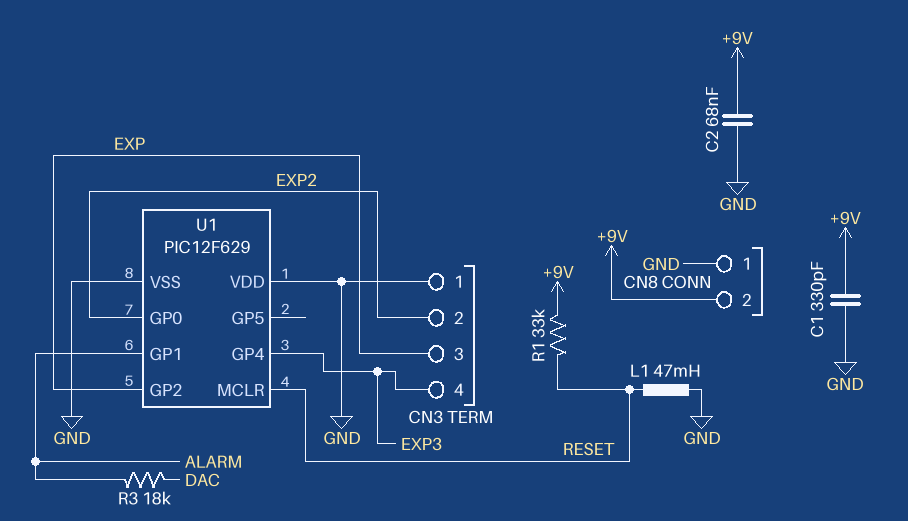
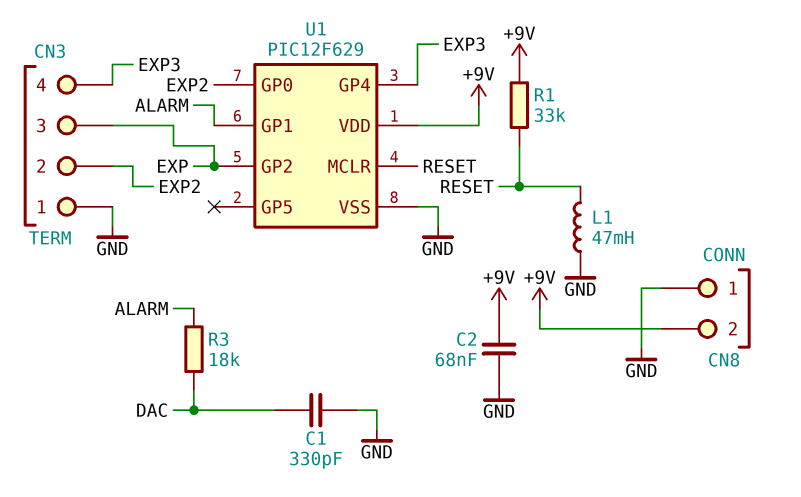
C1: 330pF (+9V, GND) -> 330pF (DAC, GND)
U1 pin VDD: GND -> +9V

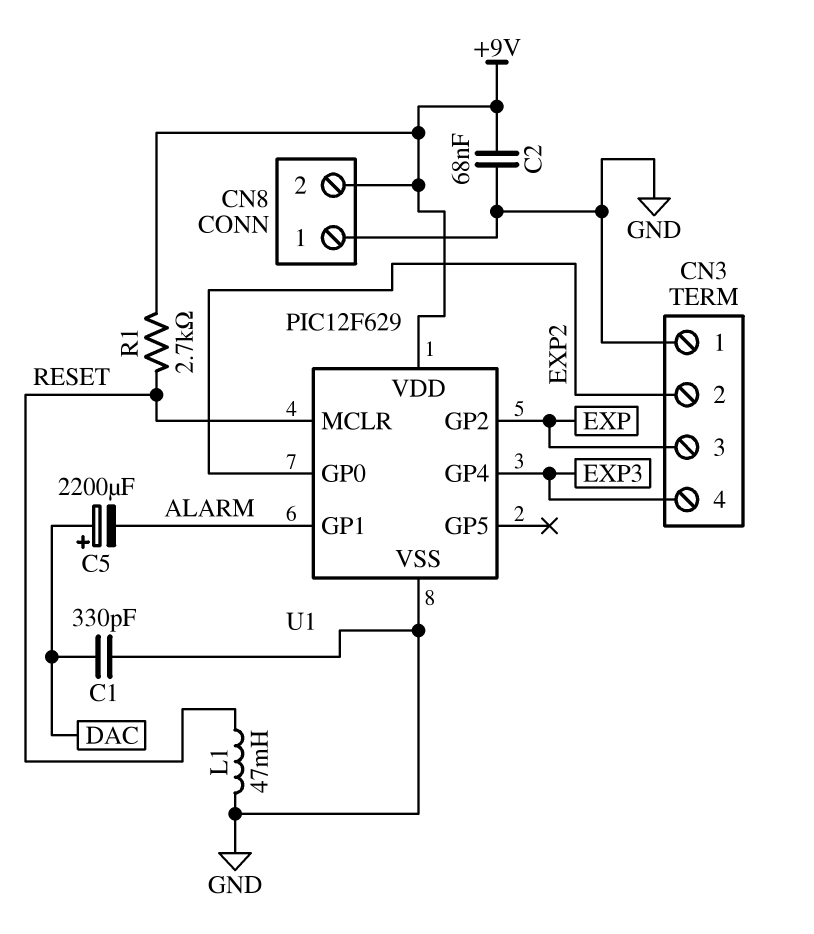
C5: none -> 2200uF (plus DAC, minus ALARM)
R1: 33k (+9V, RESET) -> 2.7k (+9V, RESET)
R3: 18k (ALARM, DAC) -> none

